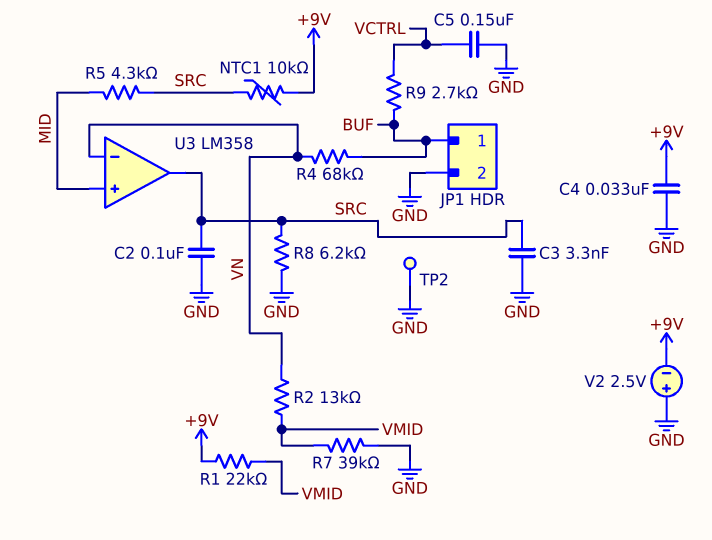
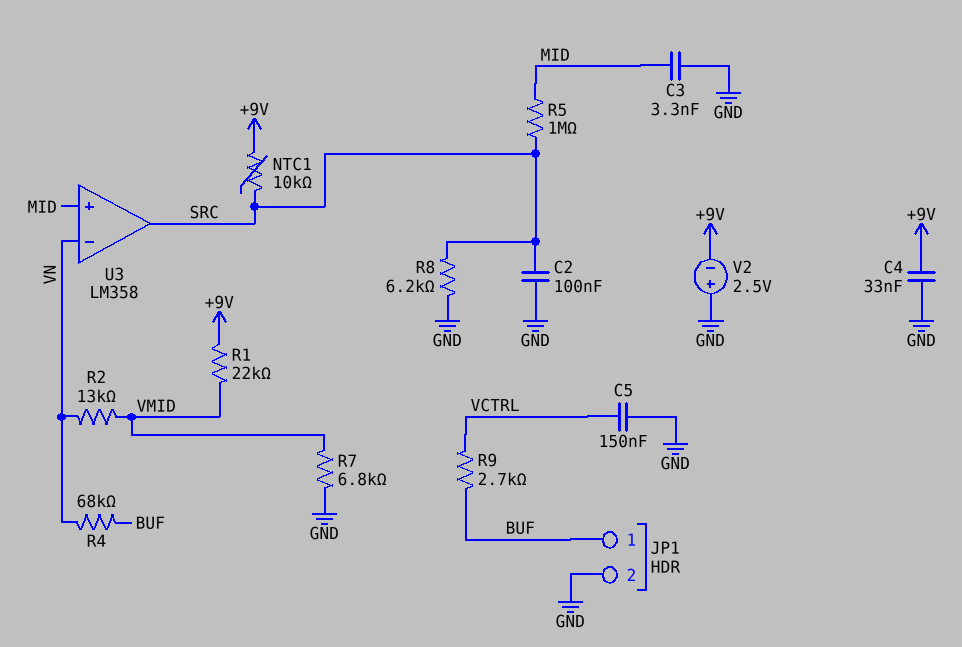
C3: 3.3nF (GND, SRC) -> 3.3nF (GND, MID)
R5: 4.3k (MID, SRC) -> 1M (MID, SRC)
R7: 39k (GND, VMID) -> 6.8k (GND, VMID)
TP2: test point (GND) -> none

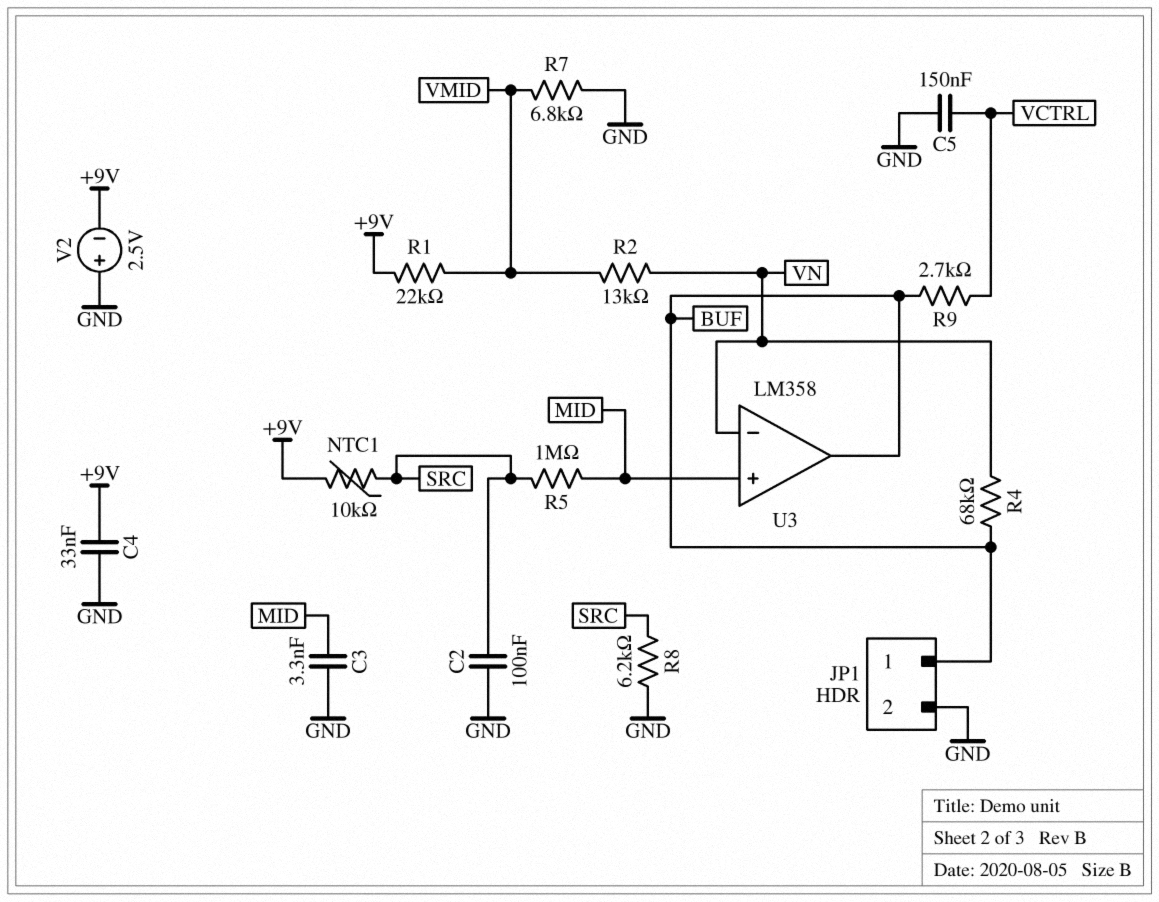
U3 pin out: SRC -> BUF

